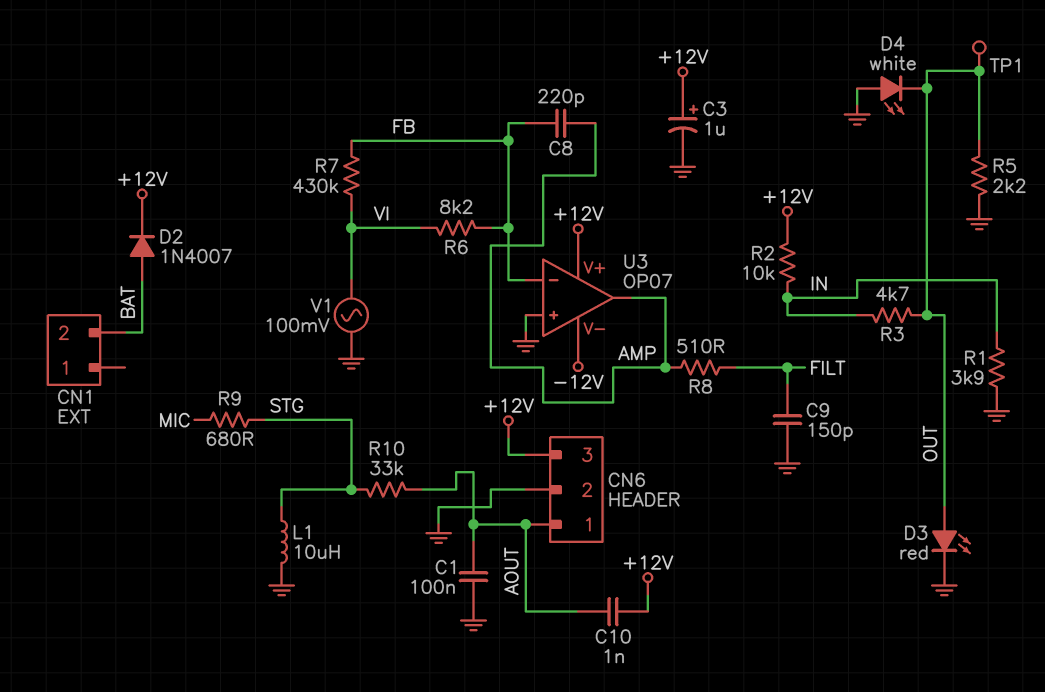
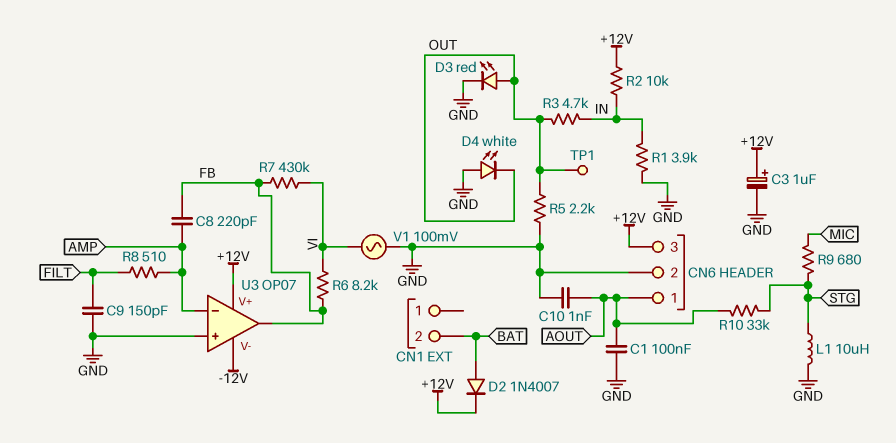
C10: 1nF (+12V, AOUT) -> 1nF (AOUT, GND)
U3 pin in-: FB -> AMP
U3 pin out: AMP -> FB

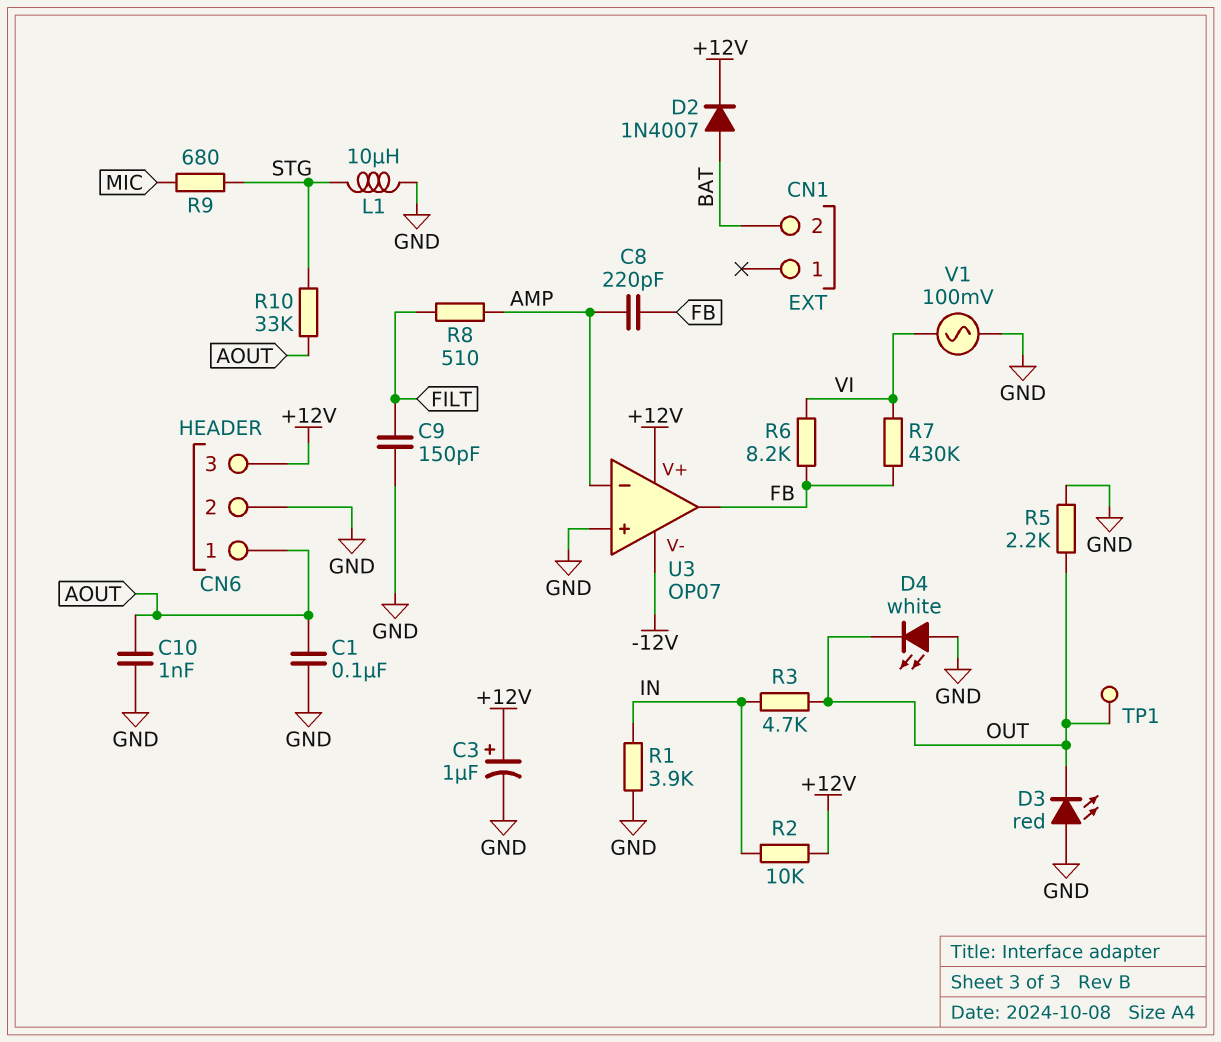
D3: LED red (A OUT, K GND) -> LED red (A GND, K OUT)

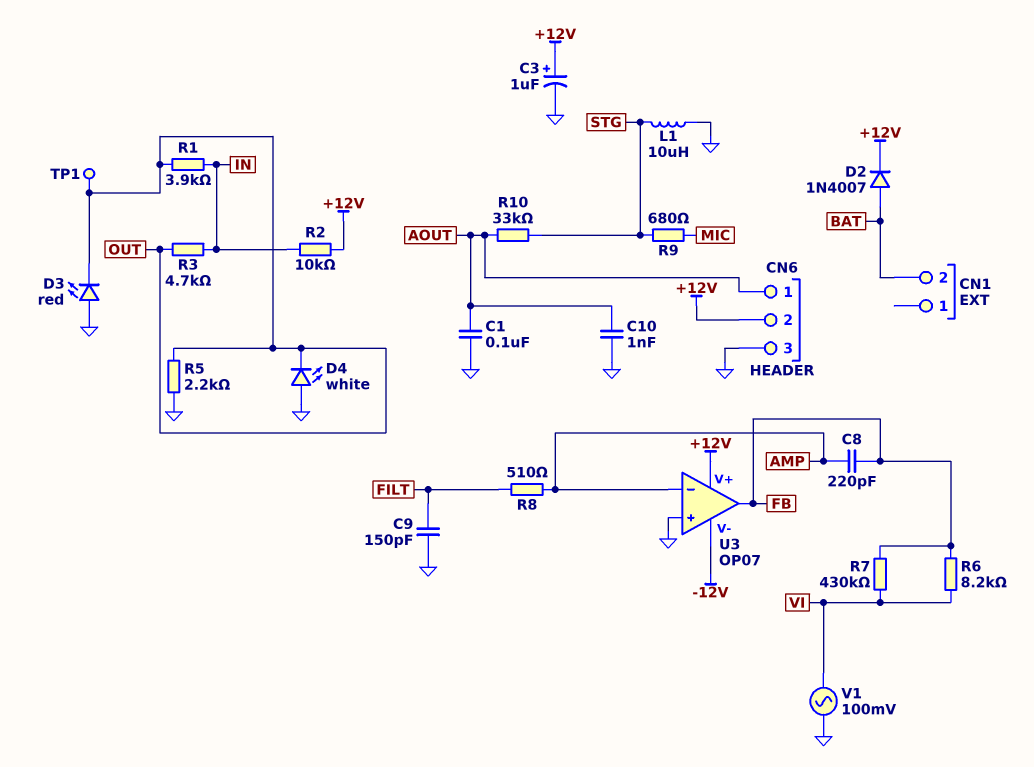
CN6 pin 2: GND -> +12V
CN6 pin 3: +12V -> GND
R1: 3.9k (GND, IN) -> 3.9k (IN, OUT)

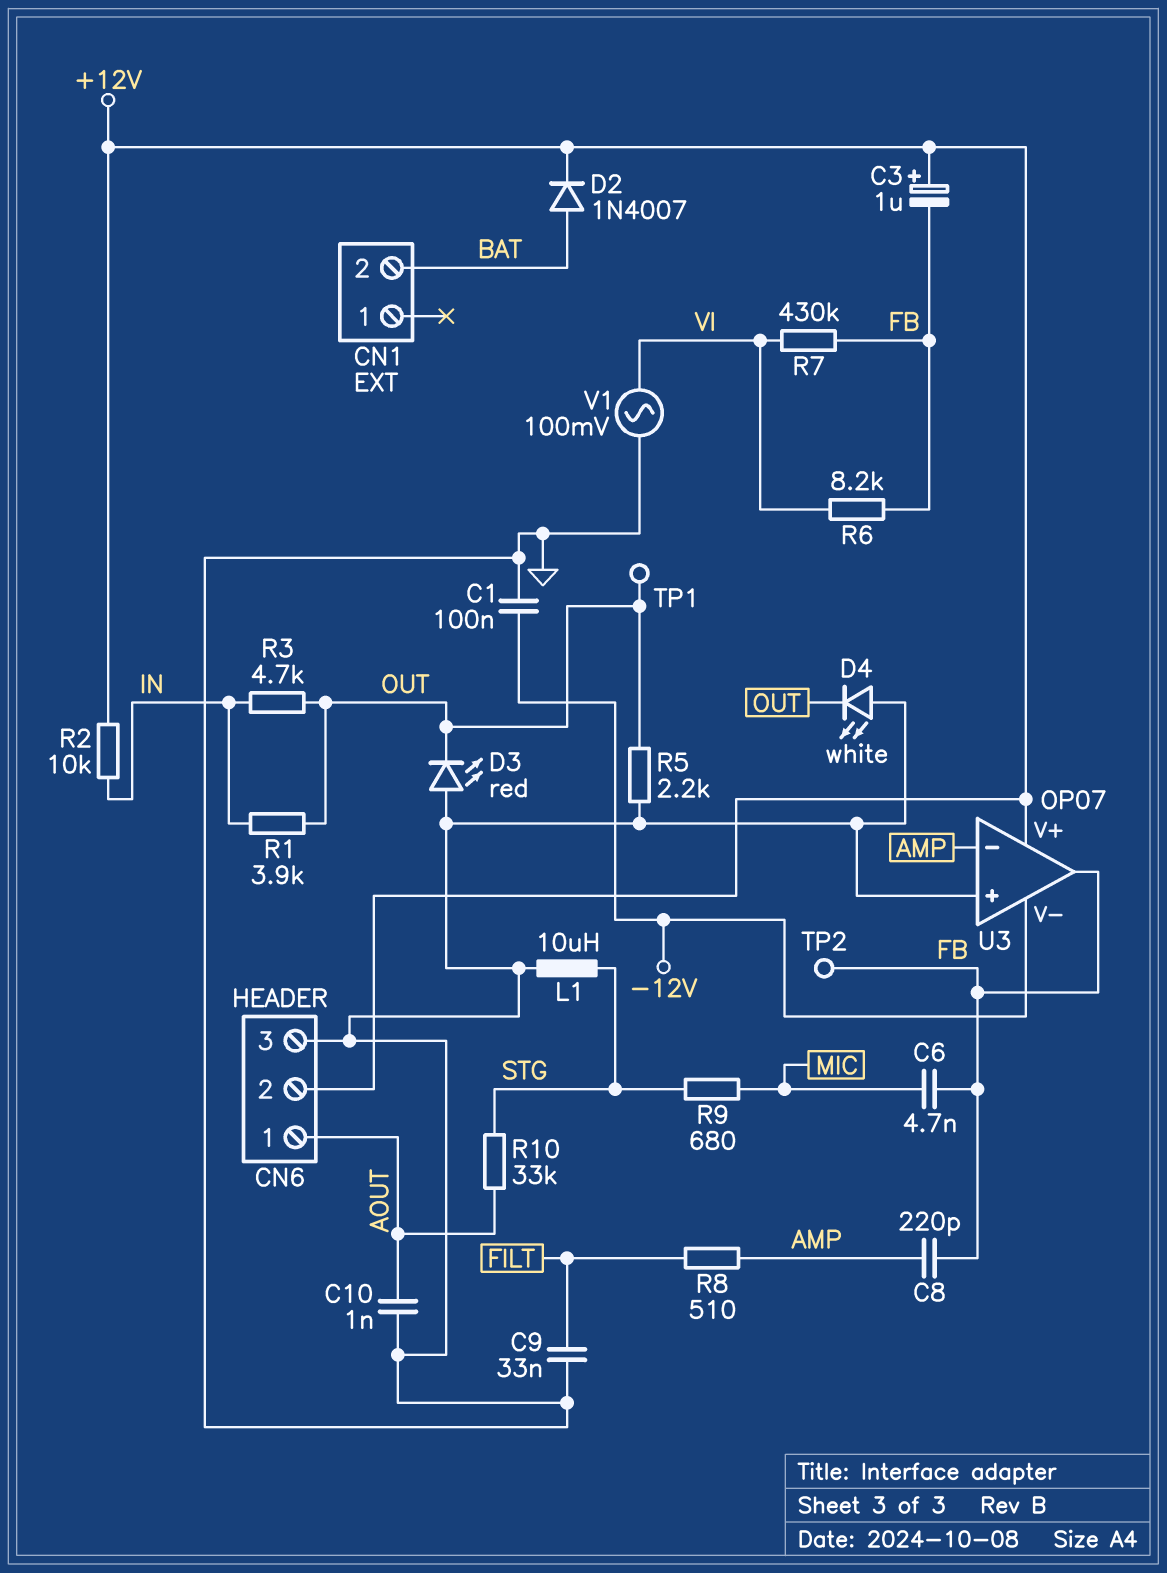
C1: 100nF (AOUT, GND) -> 100nF (-12V, GND)
C3: 1uF (plus +12V, minus GND) -> 1uF (plus +12V, minus FB)
C6: none -> 4.7nF (FB, MIC)
C9: 150pF (FILT, GND) -> 33nF (FILT, GND)
TP2: none -> test point (FB)

